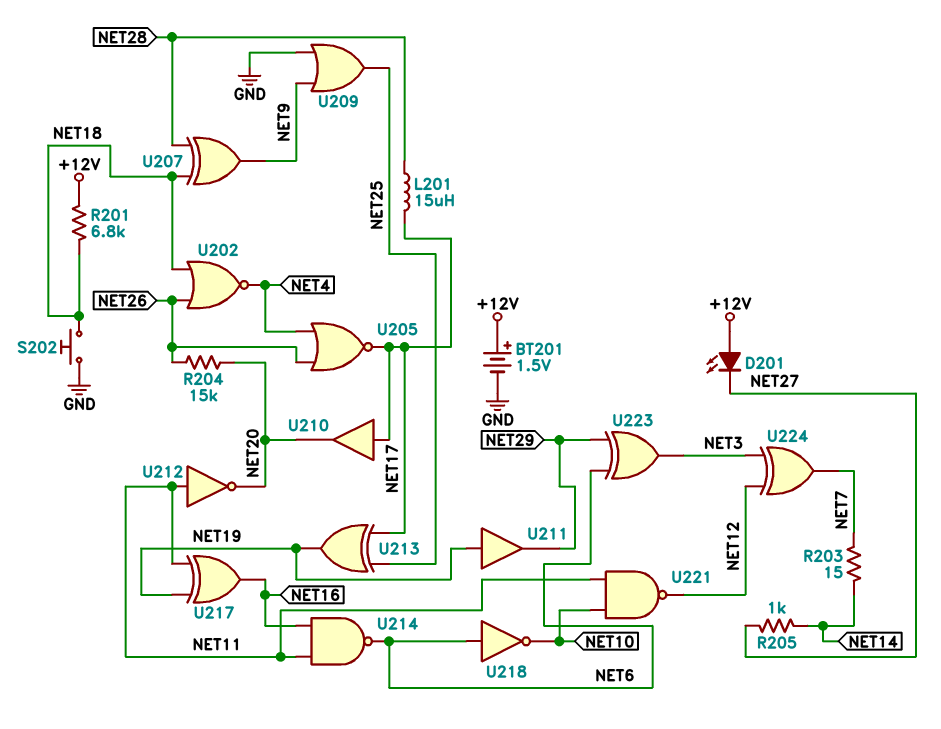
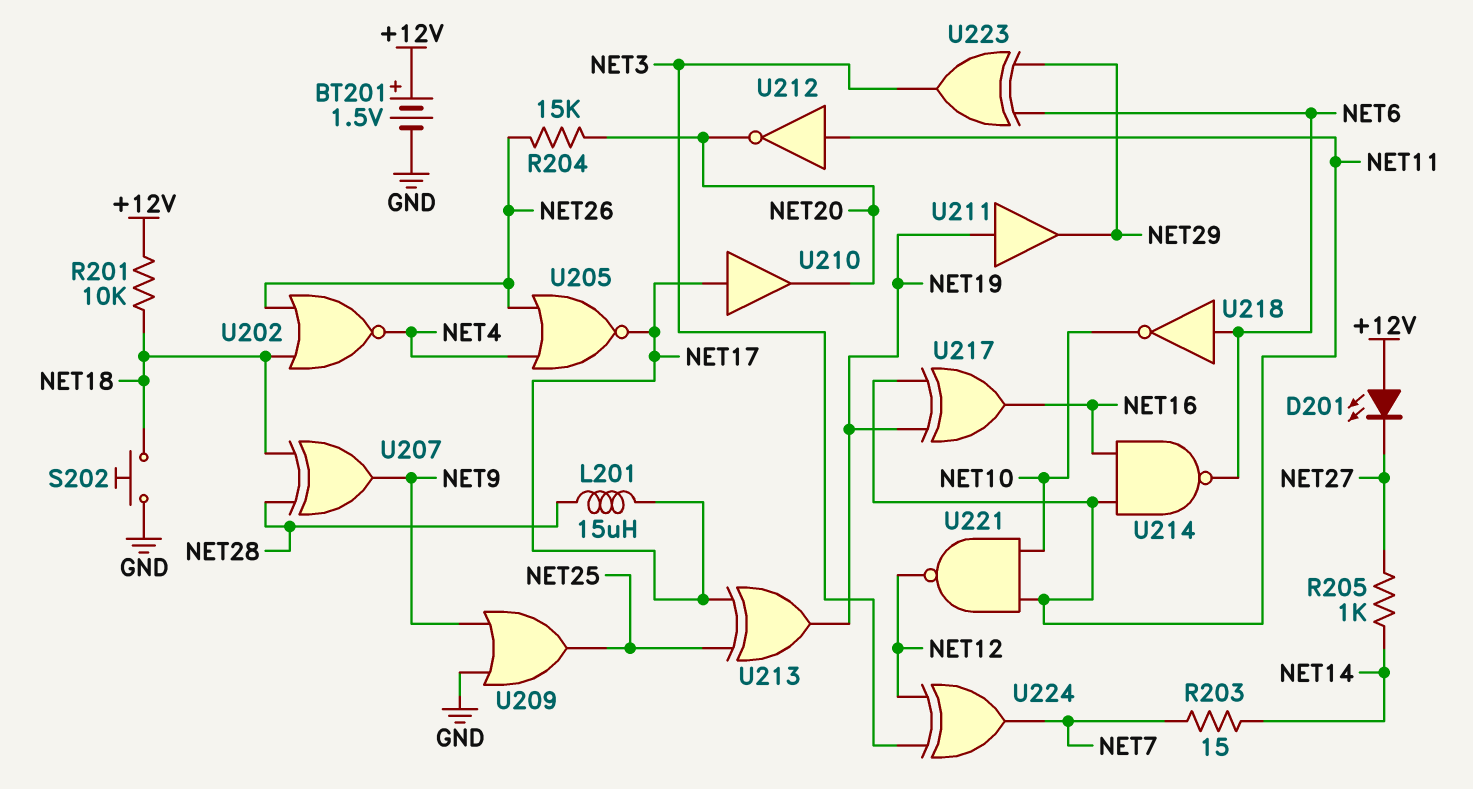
R201: 6.8k (+12V, NET18) -> 10k (+12V, NET18)

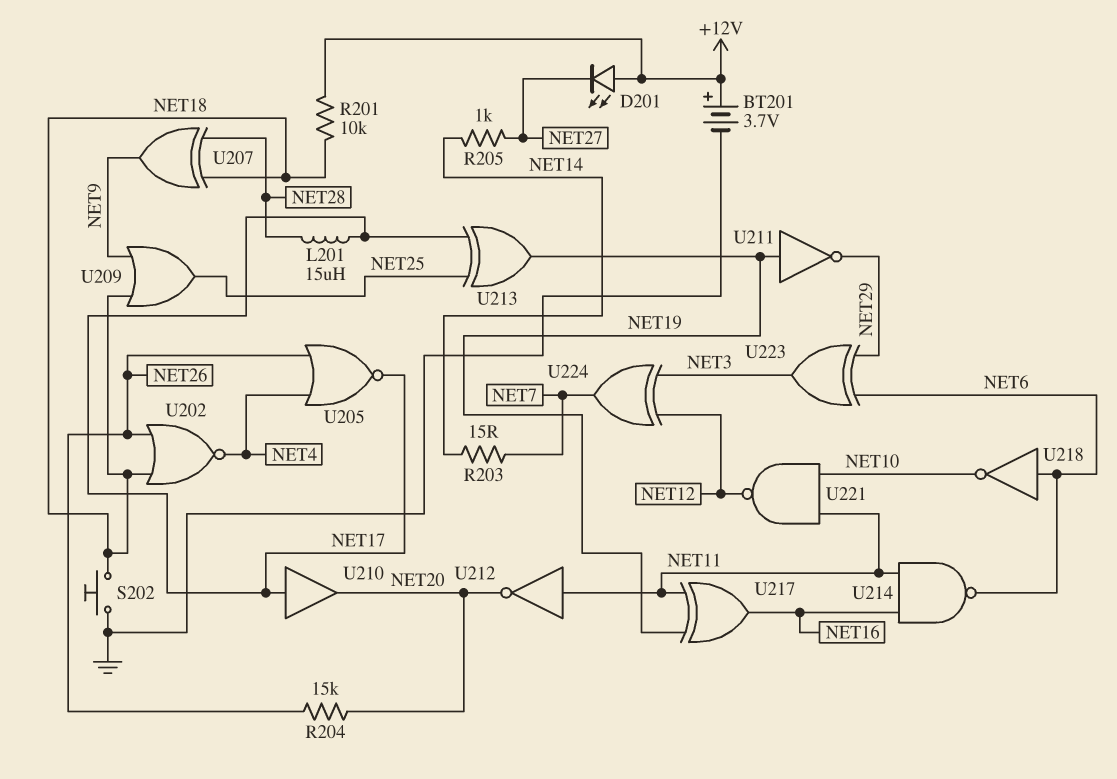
BT201: 1.5V (plus +12V, minus GND) -> 3.7V (plus +12V, minus GND)
U209: OR (in GND, in NET9, out NET25) -> OR (in NET9, in NET18, out NET25)
U211: buffer (in NET19, out NET29) -> NOT (in NET19, out NET29)

